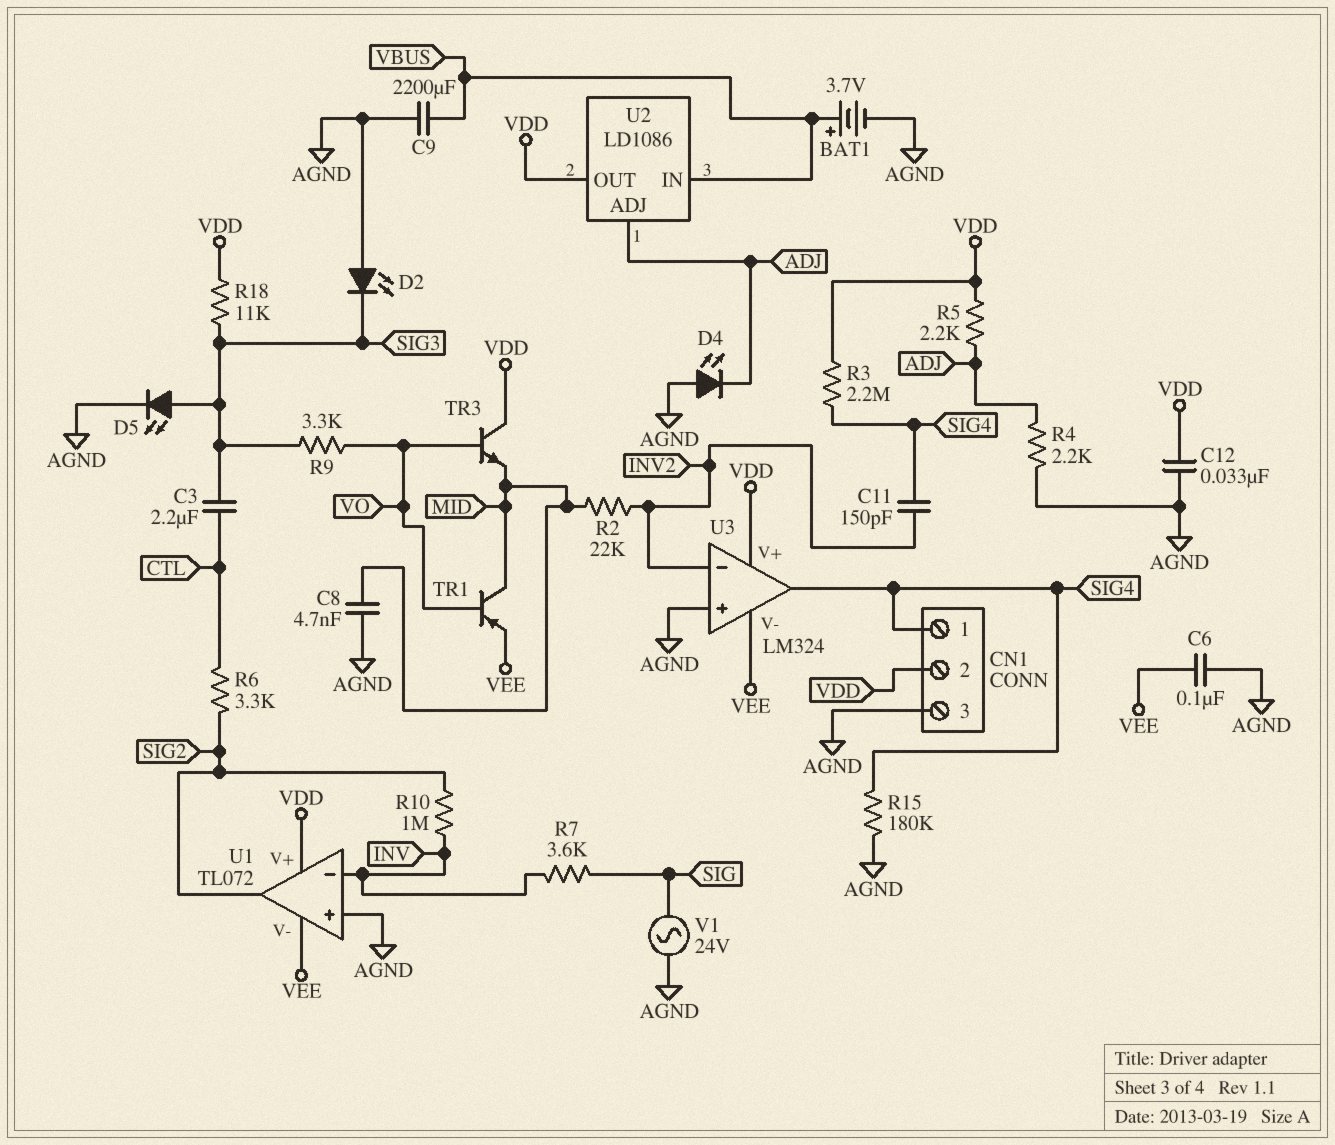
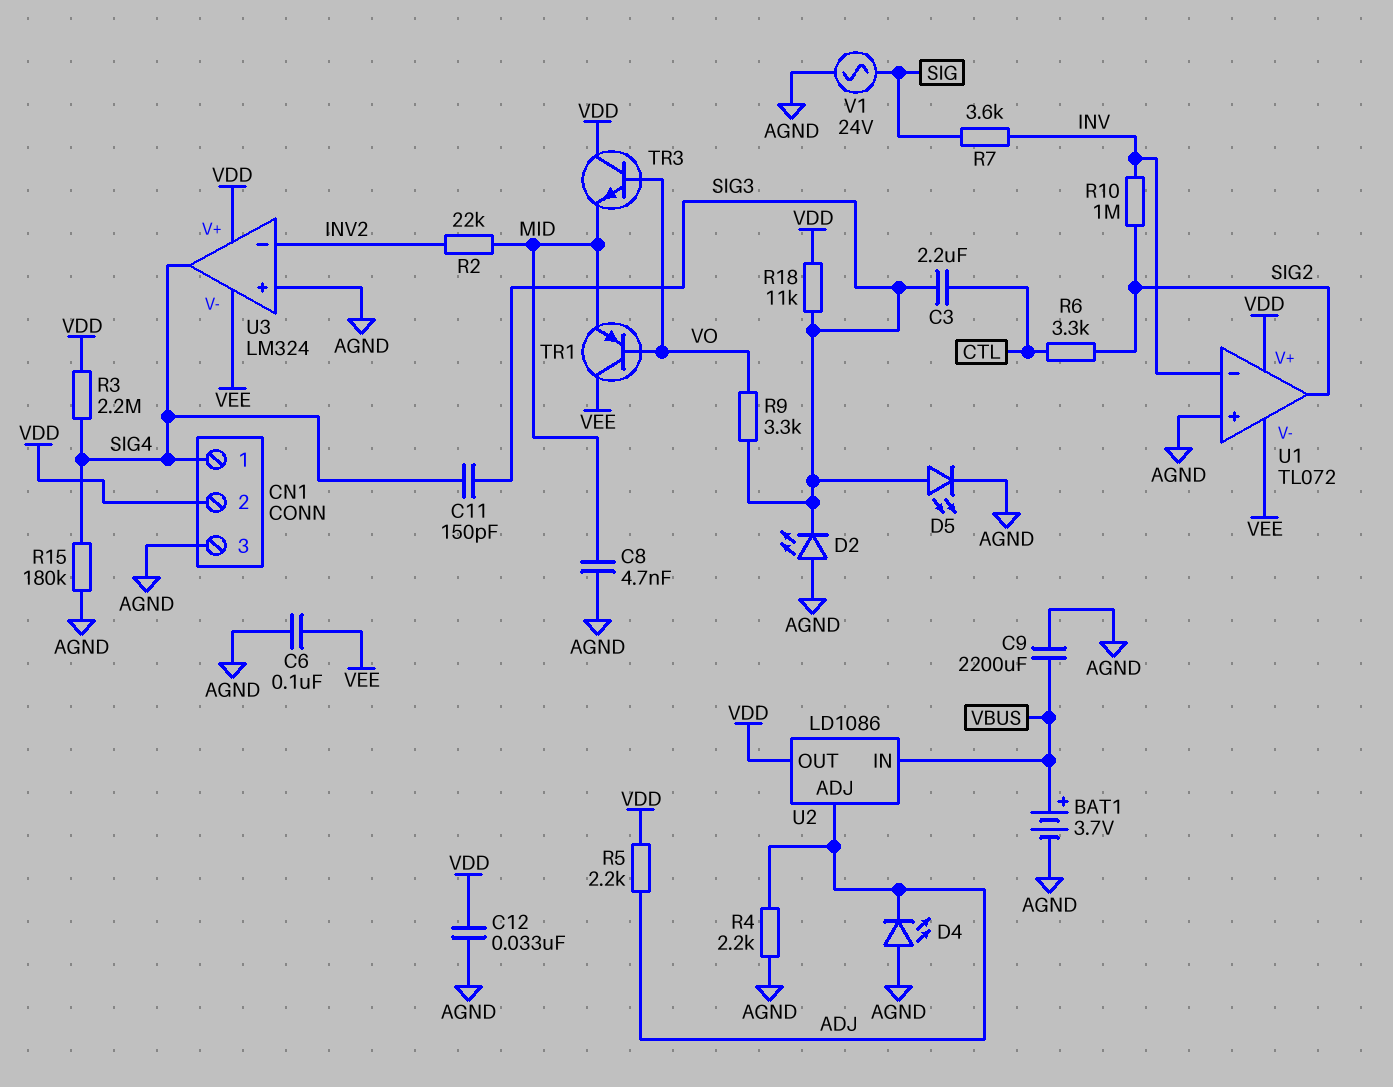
C11: 150pF (INV2, SIG4) -> 150pF (SIG3, SIG4)
TR1: PNP (B VO, C MID, E VEE) -> PNP (B VO, C VEE, E MID)

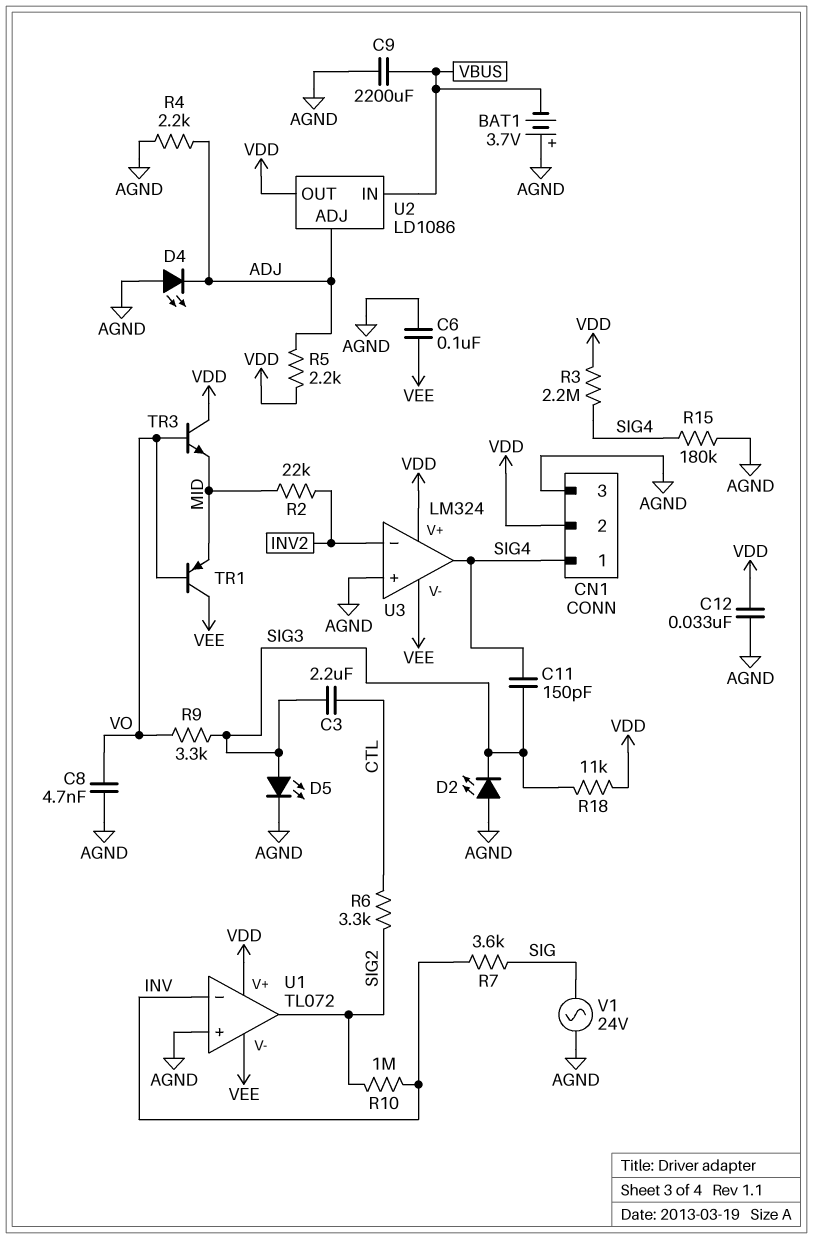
BAT1: 3.7V (plus VBUS, minus AGND) -> 3.7V (plus AGND, minus VBUS)
C8: 4.7nF (AGND, MID) -> 4.7nF (AGND, VO)

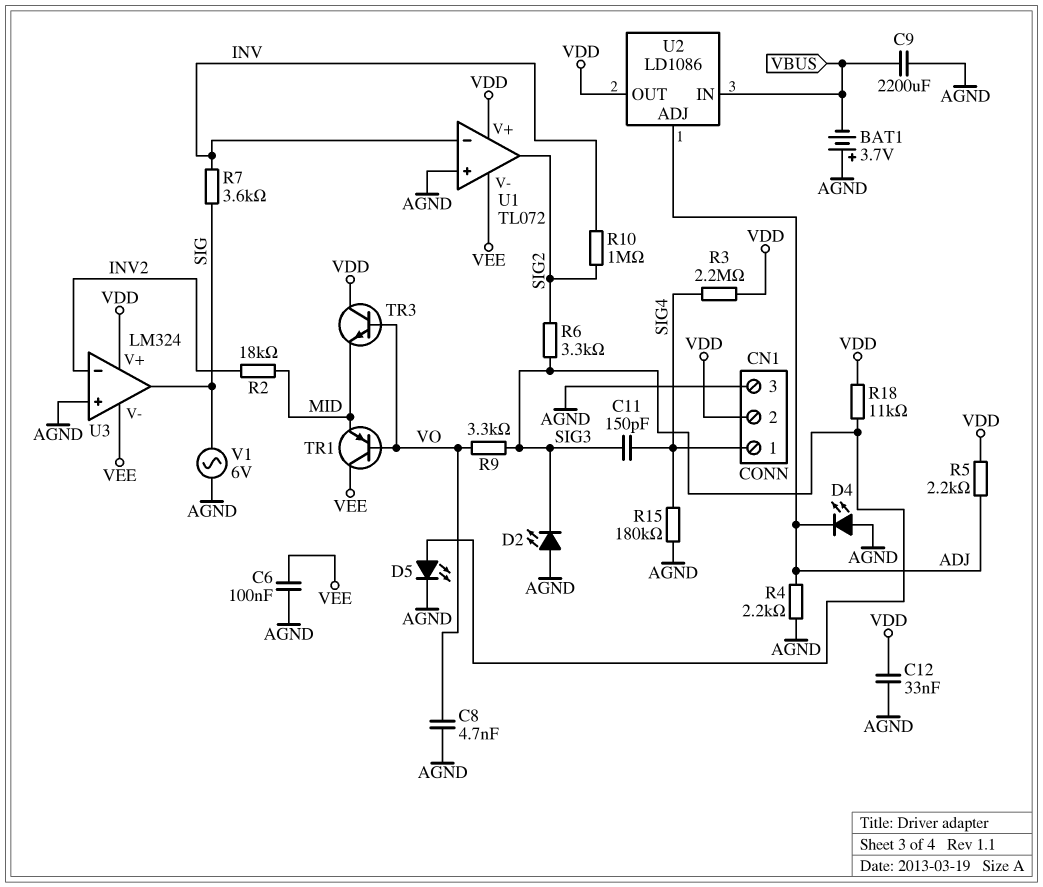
C3: 2.2uF (CTL, SIG3) -> none
R2: 22k (INV2, MID) -> 18k (INV2, MID)
R6: 3.3k (CTL, SIG2) -> 3.3k (SIG2, SIG3)
U3 pin out: SIG4 -> SIG
V1: AC 24V (AGND, SIG) -> AC 6V (AGND, SIG)

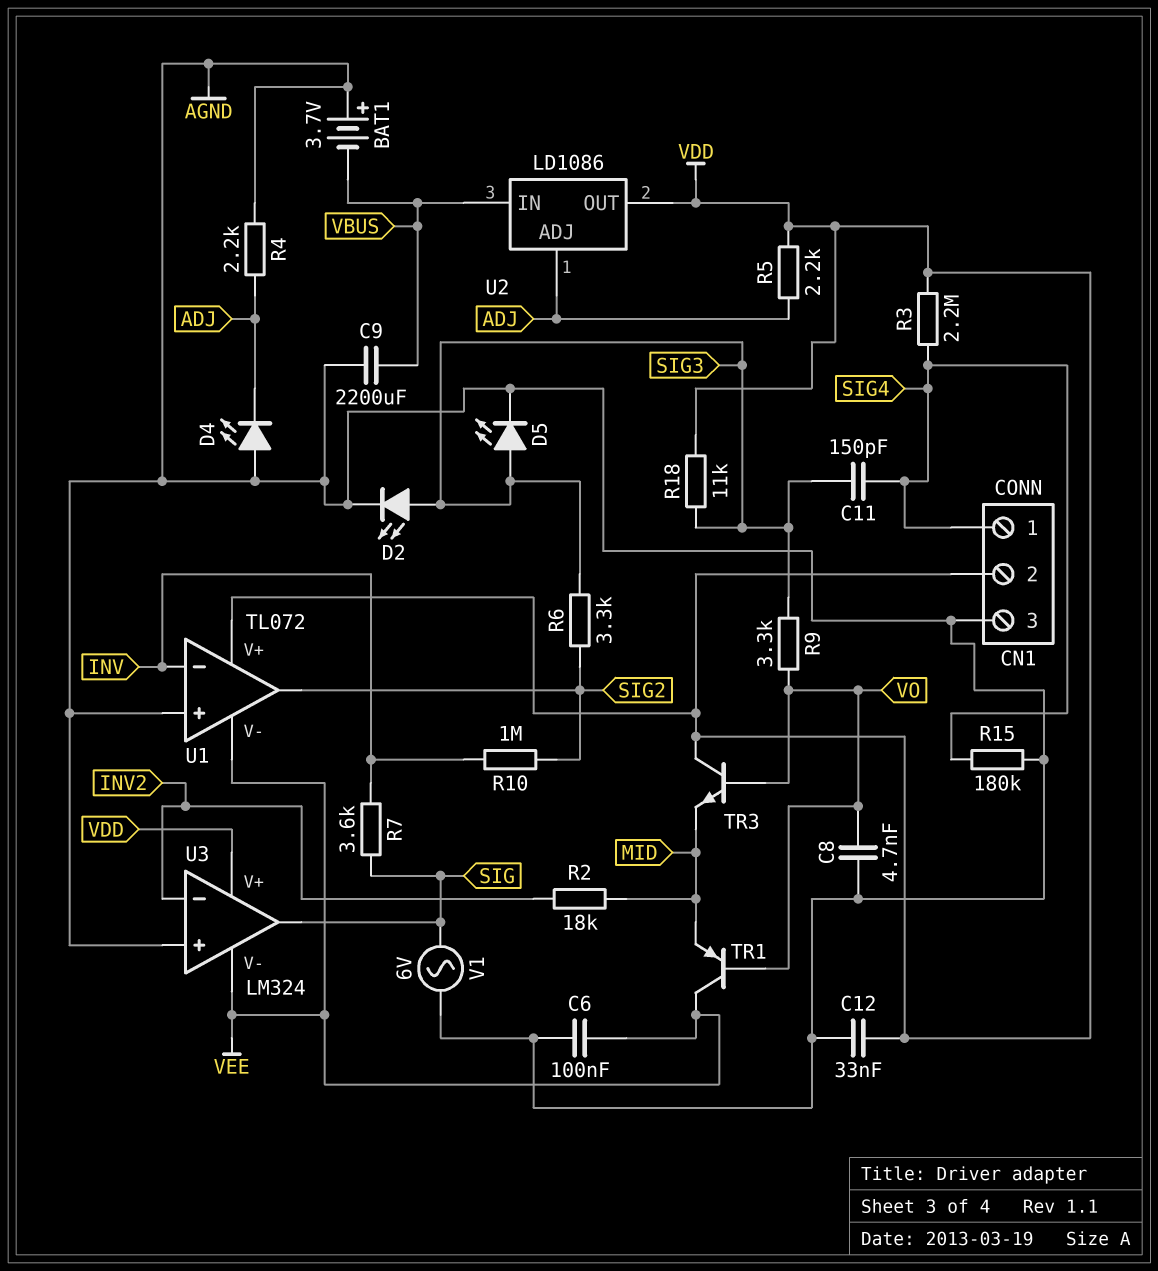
D2: LED (A AGND, K SIG3) -> LED (A SIG3, K AGND)

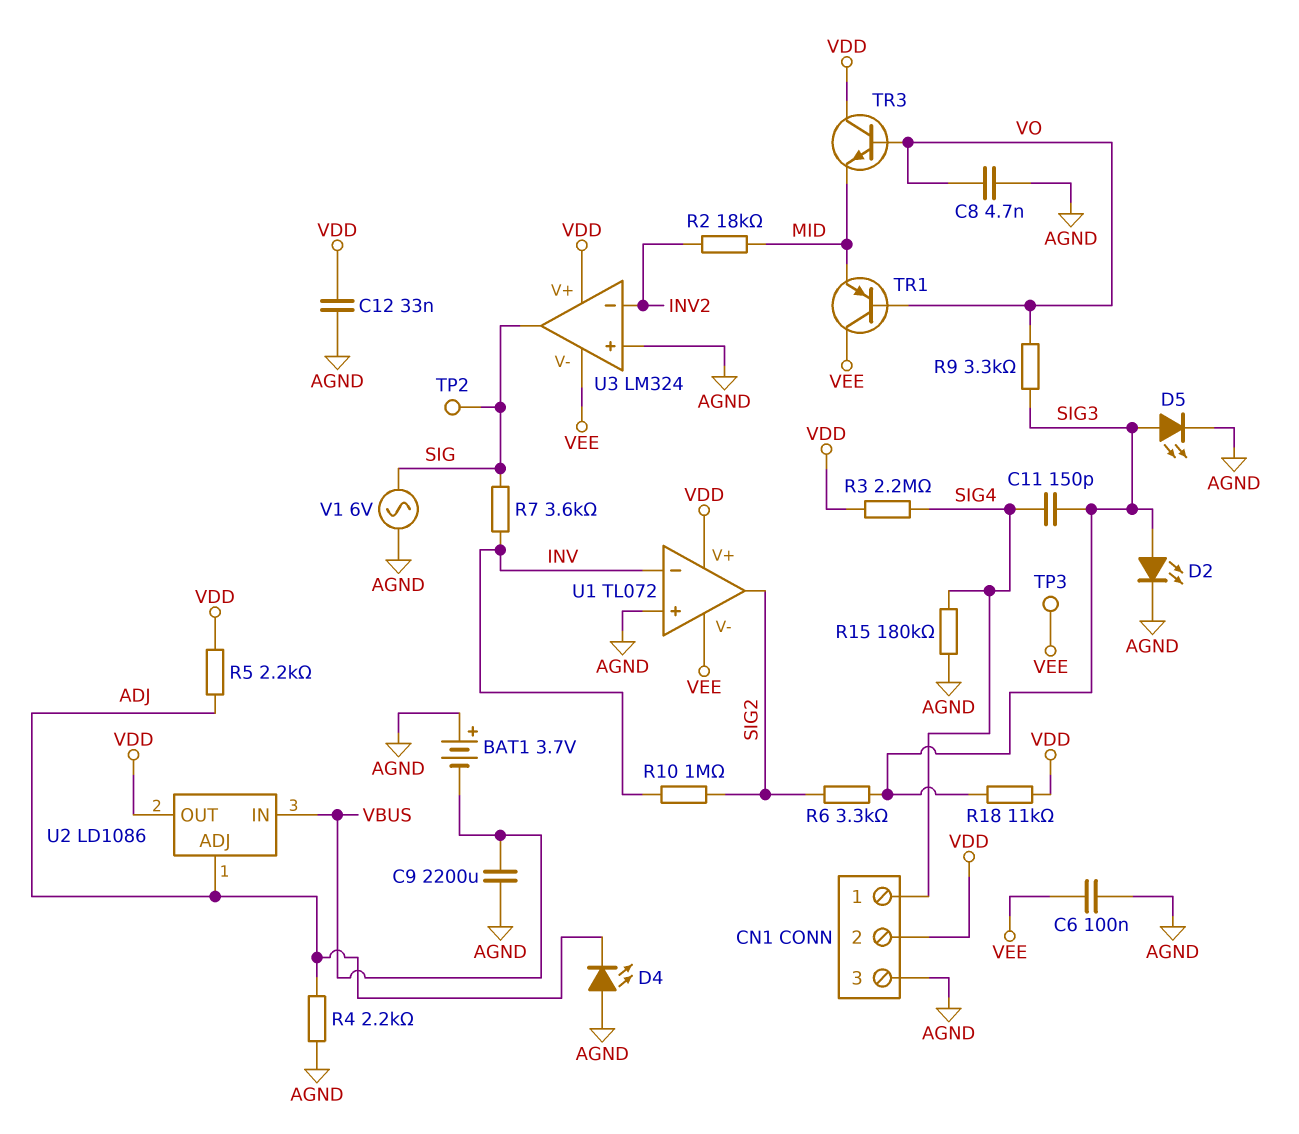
TP2: none -> test point (SIG)
TP3: none -> test point (VEE)

